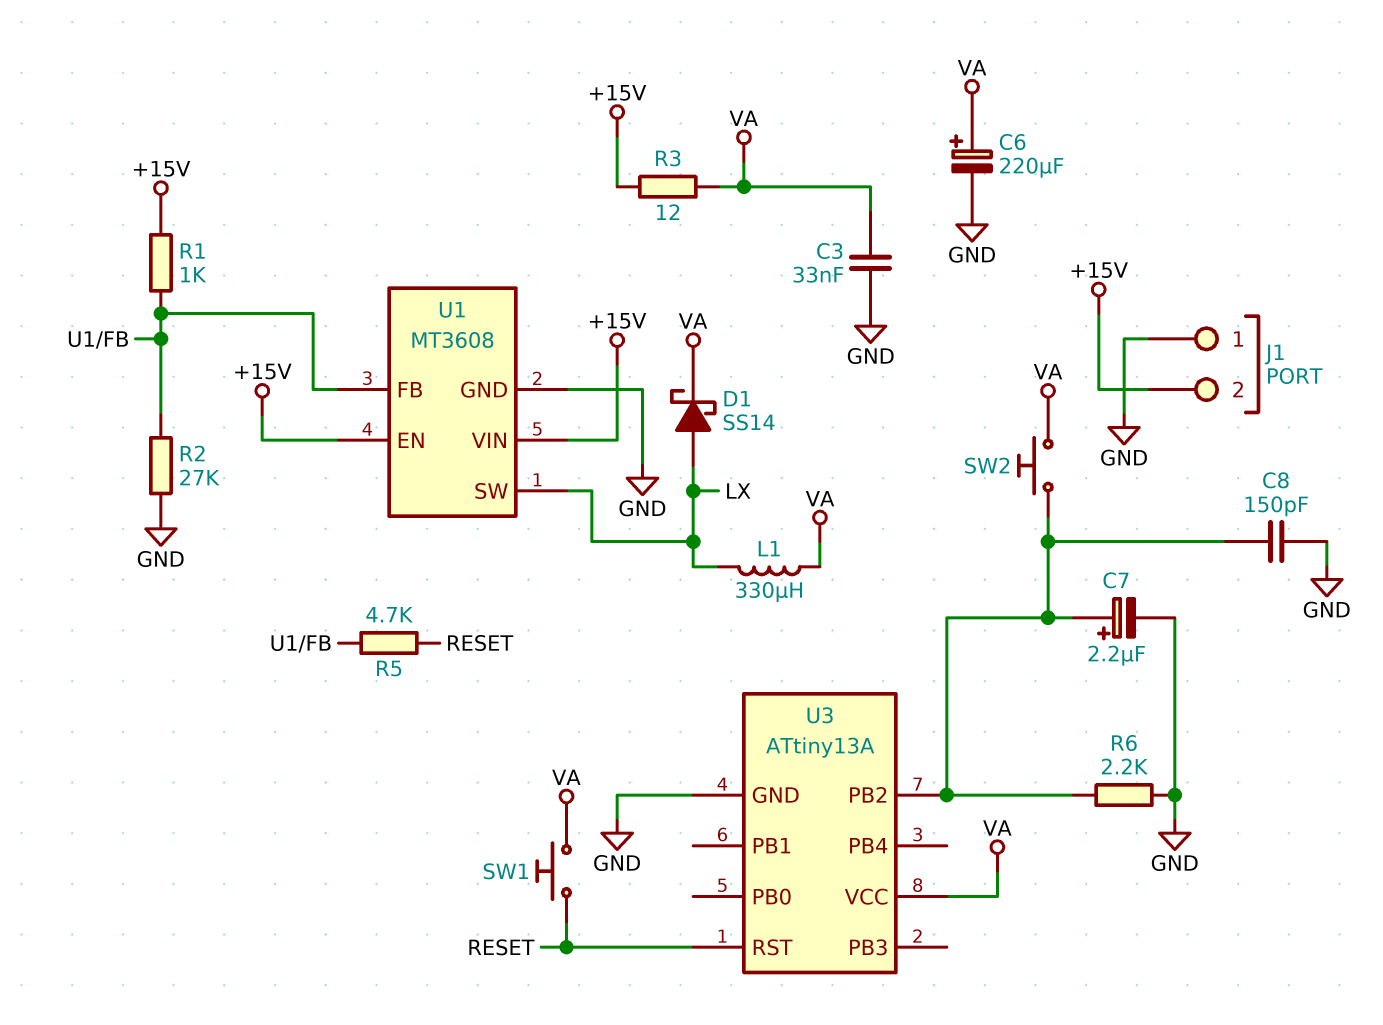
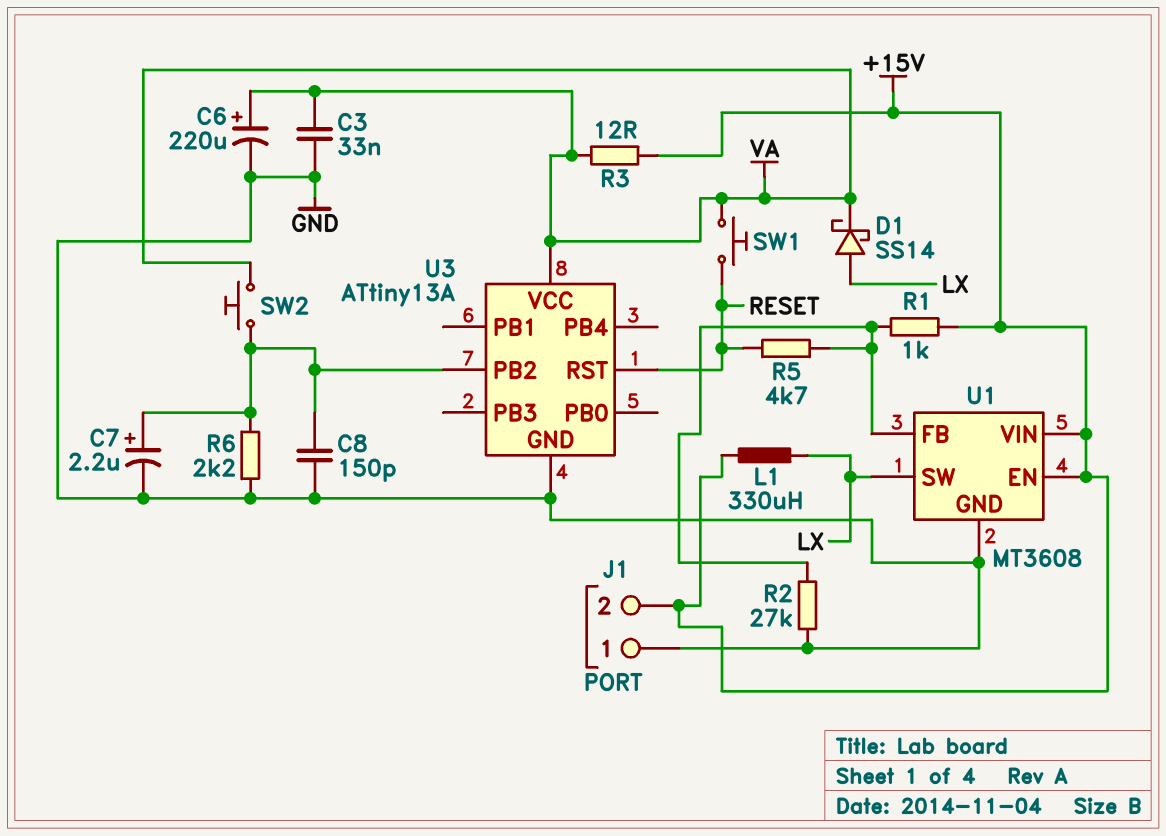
L1: 330uH (LX, VA) -> 330uH (+15V, LX)

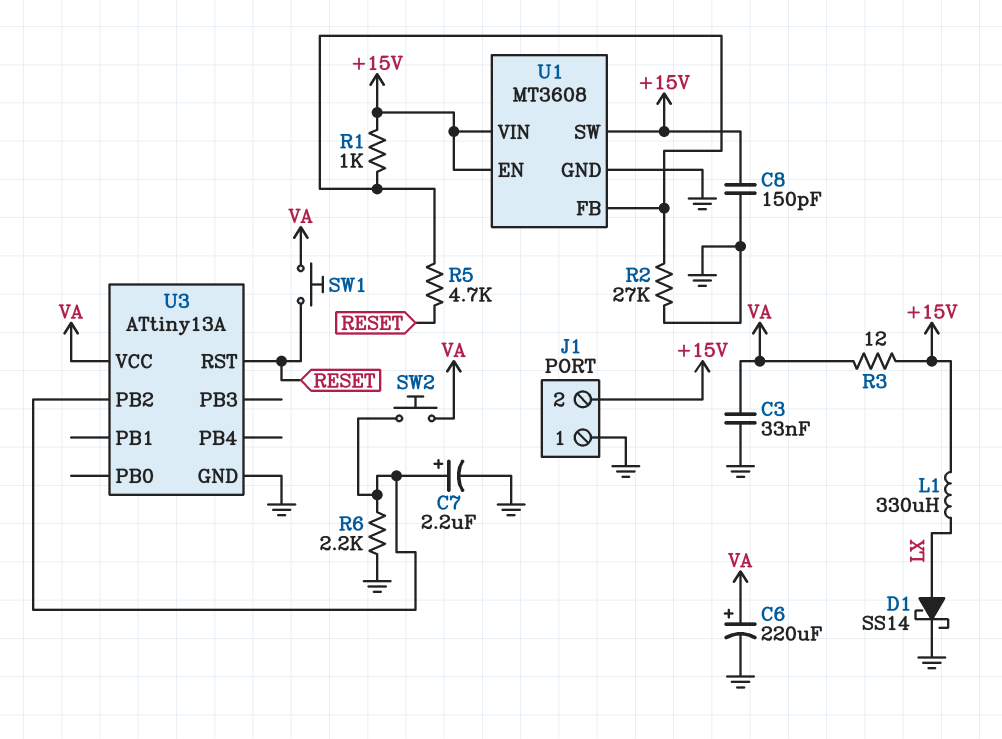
C8: 150pF (GND, U3/PB2) -> 150pF (+15V, GND)
D1: schottky SS14 (A LX, K VA) -> schottky SS14 (A LX, K GND)
U1 pin SW: LX -> +15V

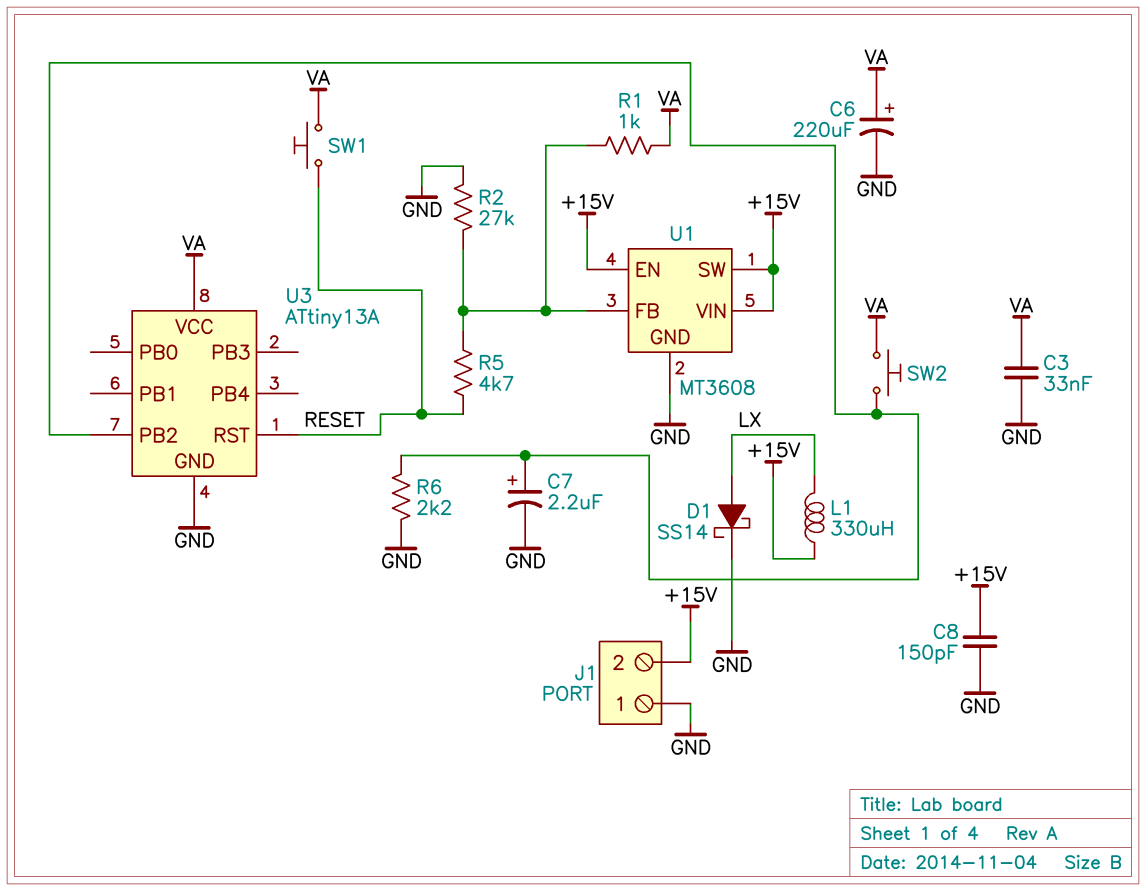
R1: 1k (+15V, U1/FB) -> 1k (U1/FB, VA)
R3: 12 (+15V, VA) -> none

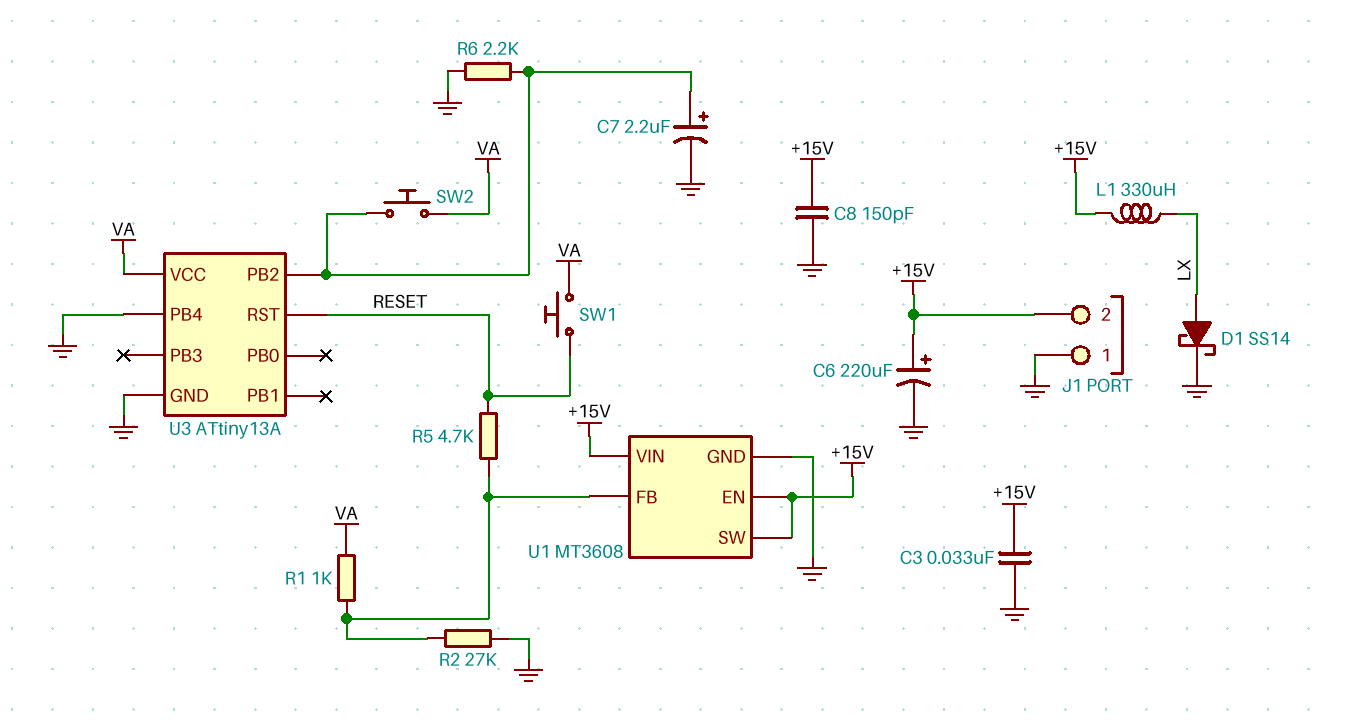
C3: 33nF (GND, VA) -> 33nF (+15V, GND)
C6: 220uF (plus VA, minus GND) -> 220uF (plus +15V, minus GND)
U3 pin PB4: none -> GND

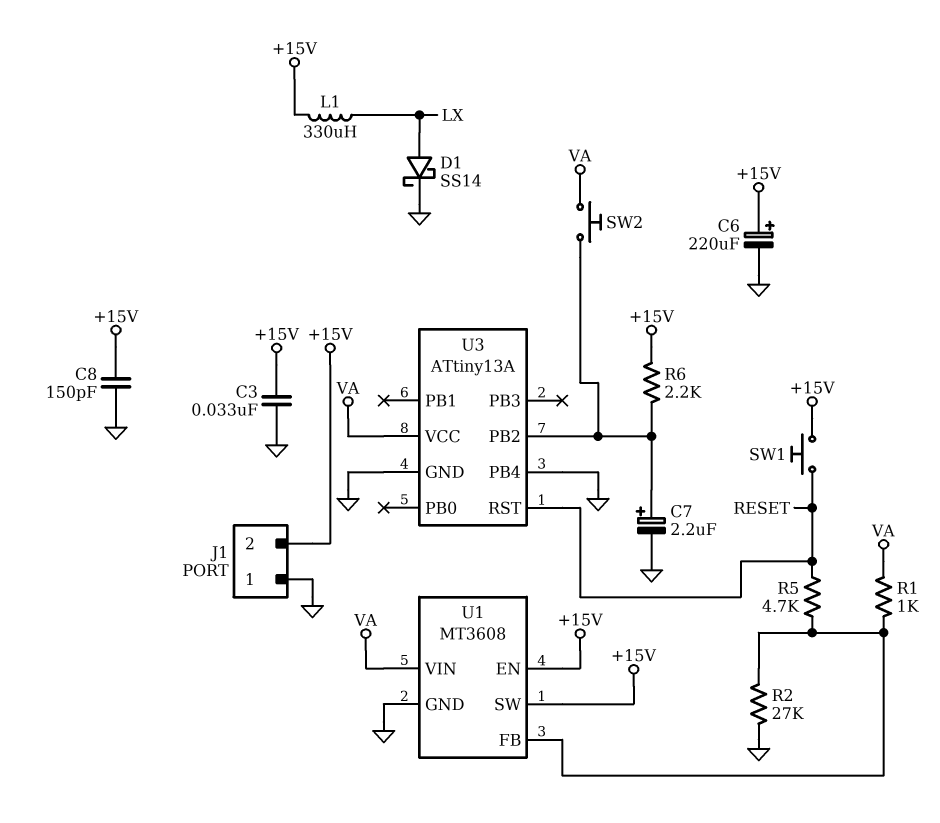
R6: 2.2k (GND, U3/PB2) -> 2.2k (+15V, U3/PB2)
SW1: button (RESET, VA) -> button (+15V, RESET)
U1 pin VIN: +15V -> VA

